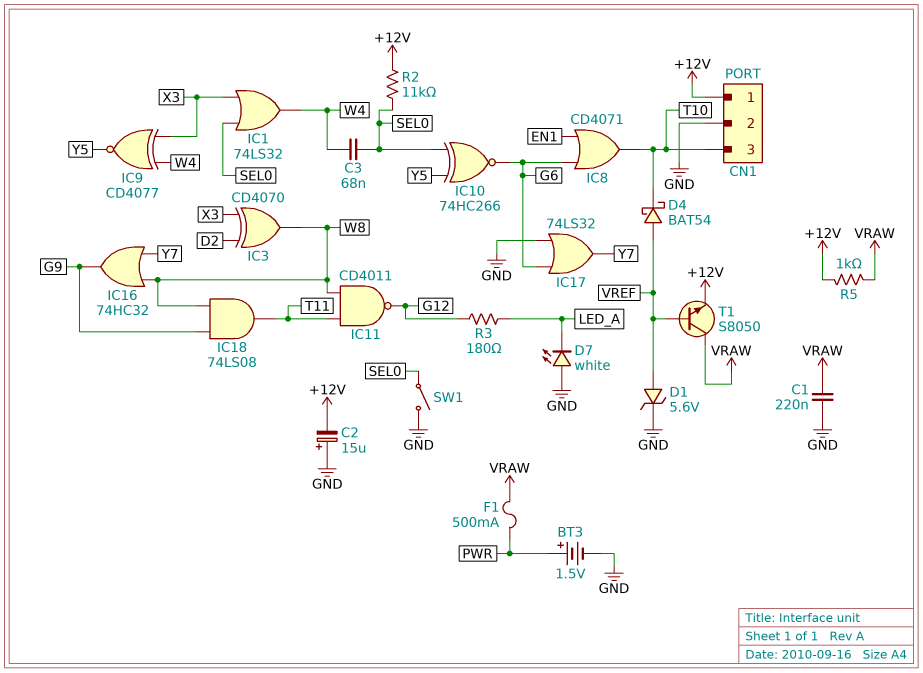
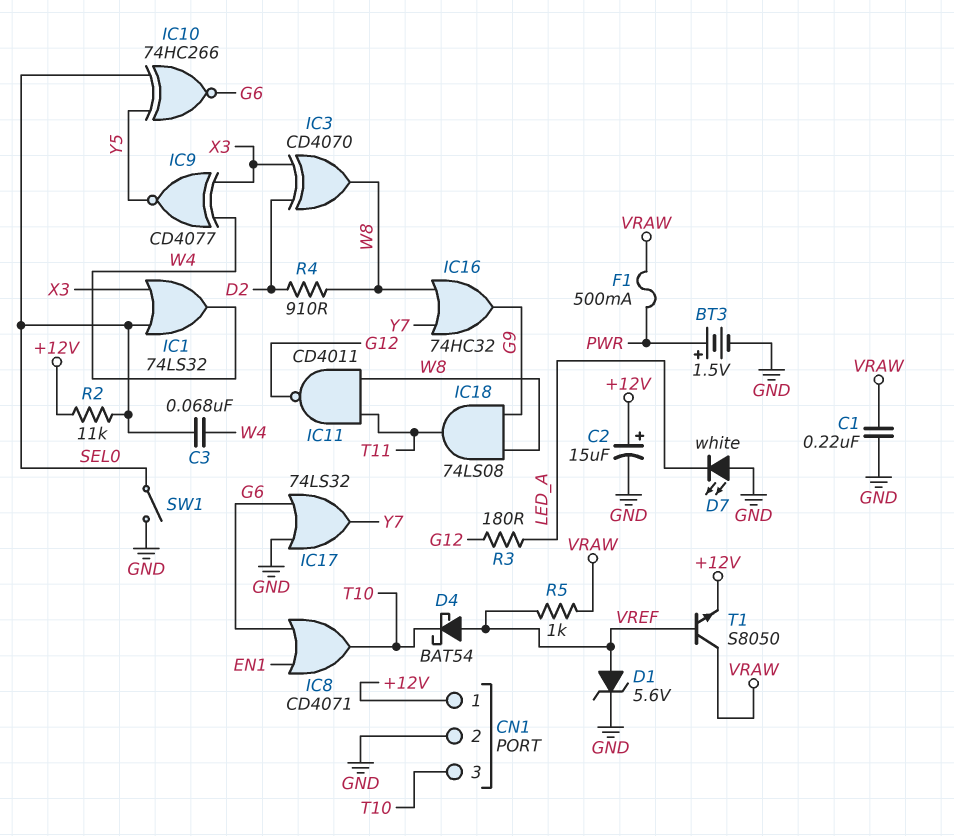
C2: 15uF (plus GND, minus +12V) -> 15uF (plus +12V, minus GND)
R4: none -> 910 (D2, W8)
R5: 1k (+12V, VRAW) -> 1k (VRAW, VREF)

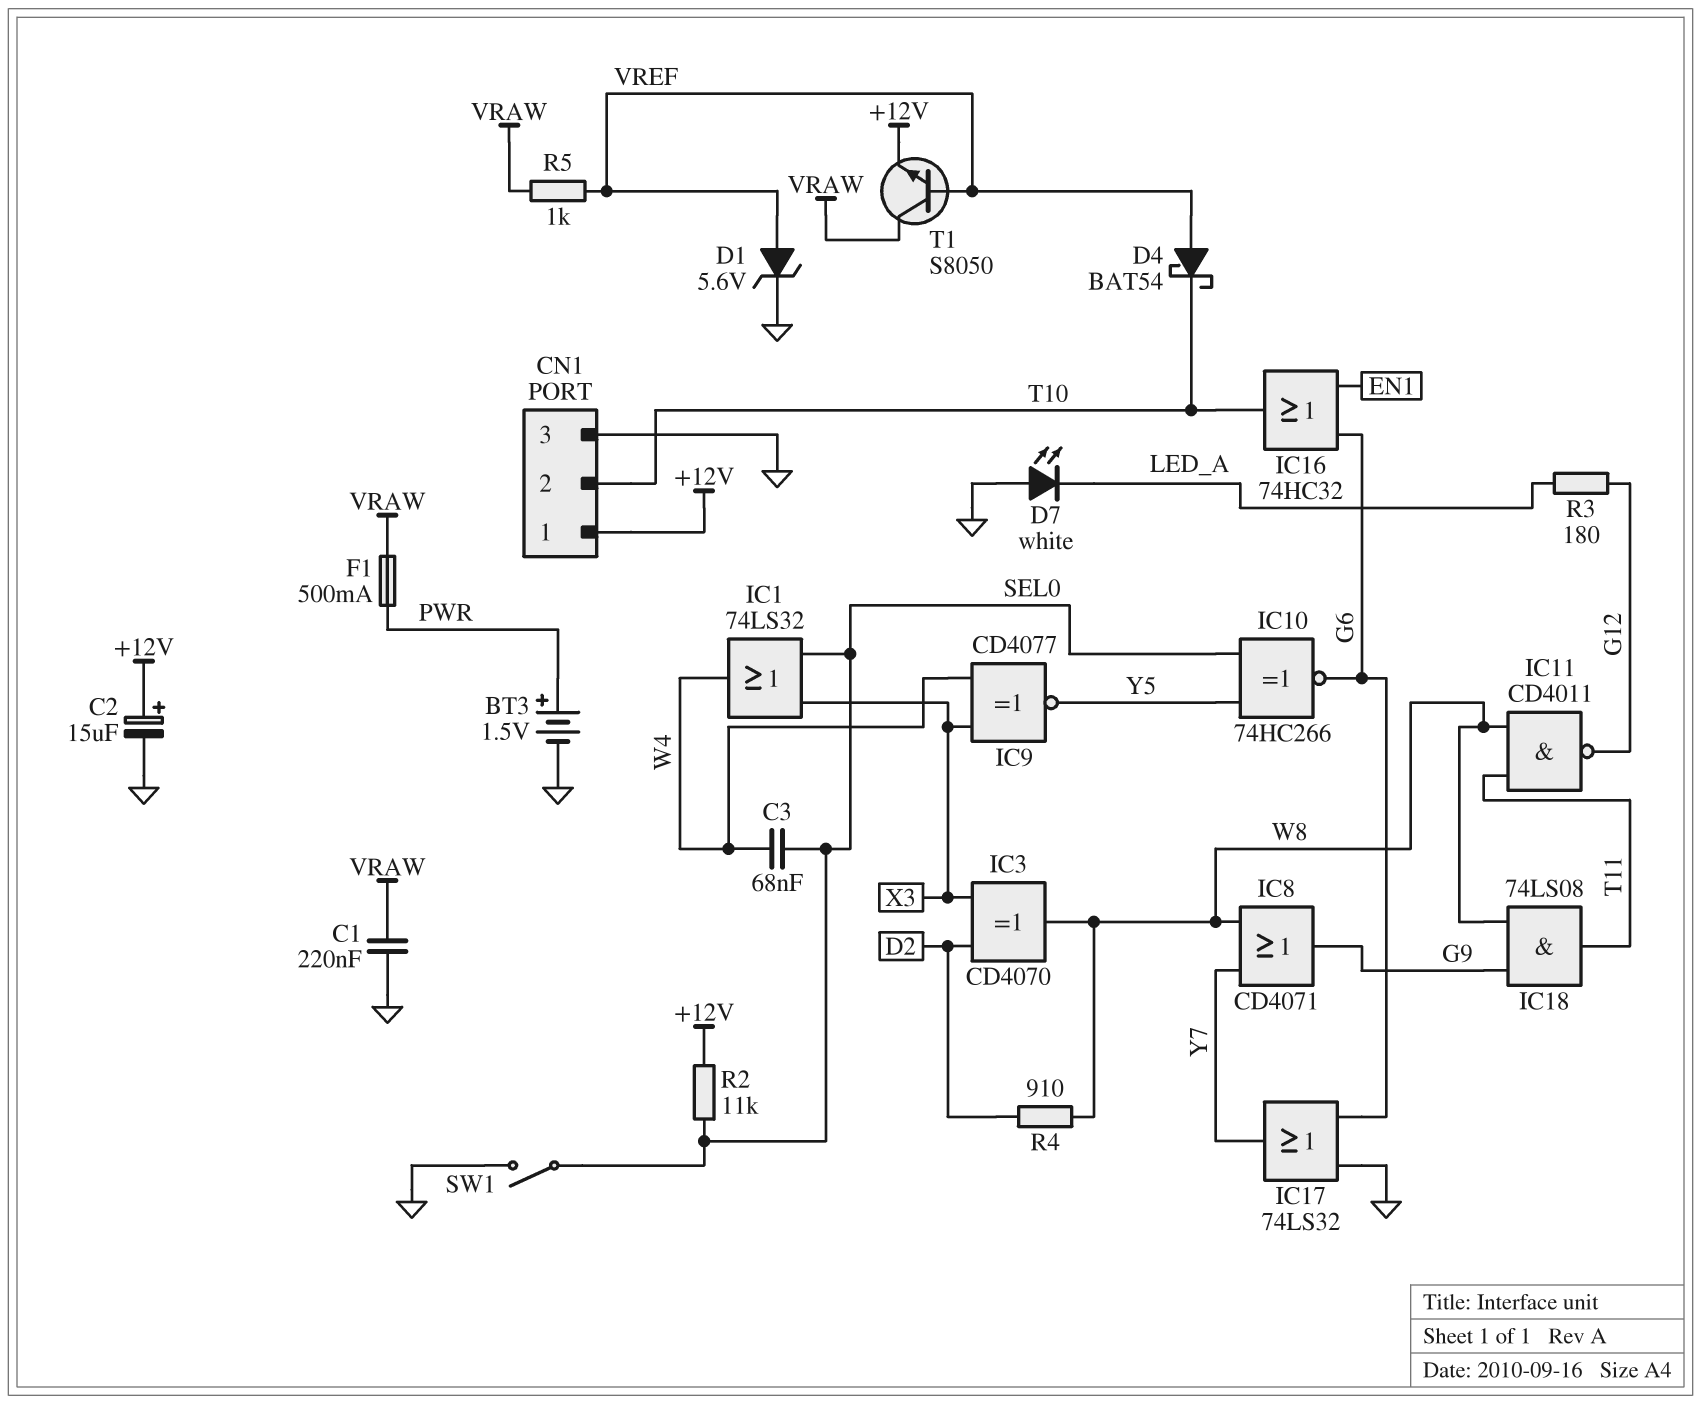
CN1 pin 2: GND -> T10
CN1 pin 3: T10 -> GND
IC8: OR CD4071 (in EN1, in G6, out T10) -> OR CD4071 (in W8, in Y7, out G9)
IC16: OR 74HC32 (in W8, in Y7, out G9) -> OR 74HC32 (in EN1, in G6, out T10)

